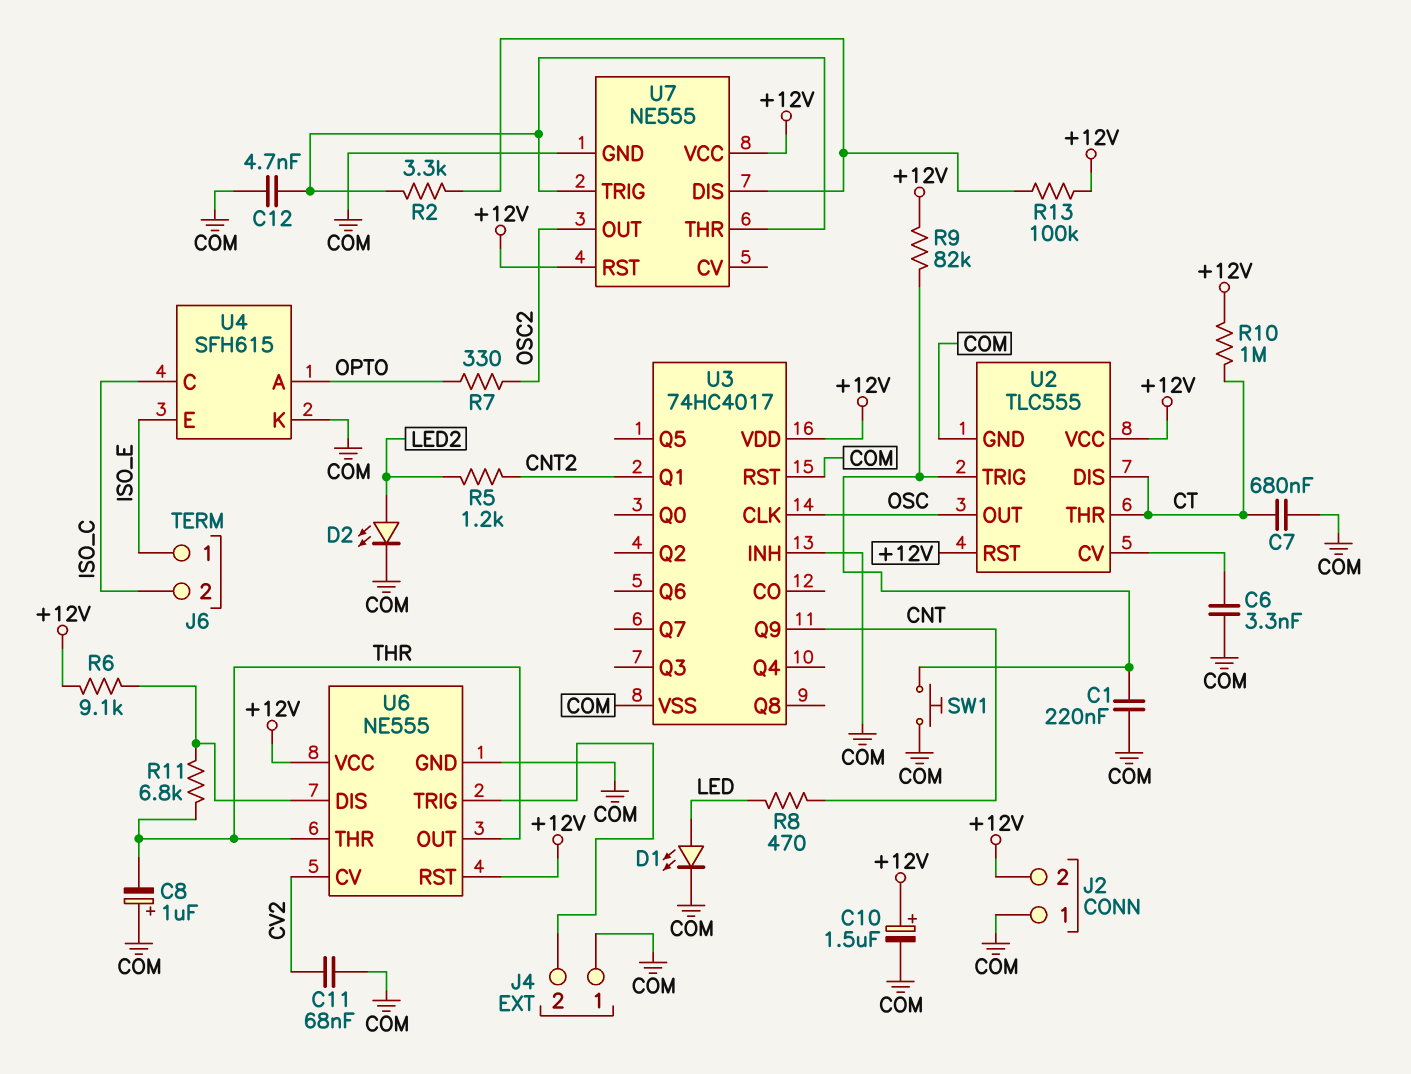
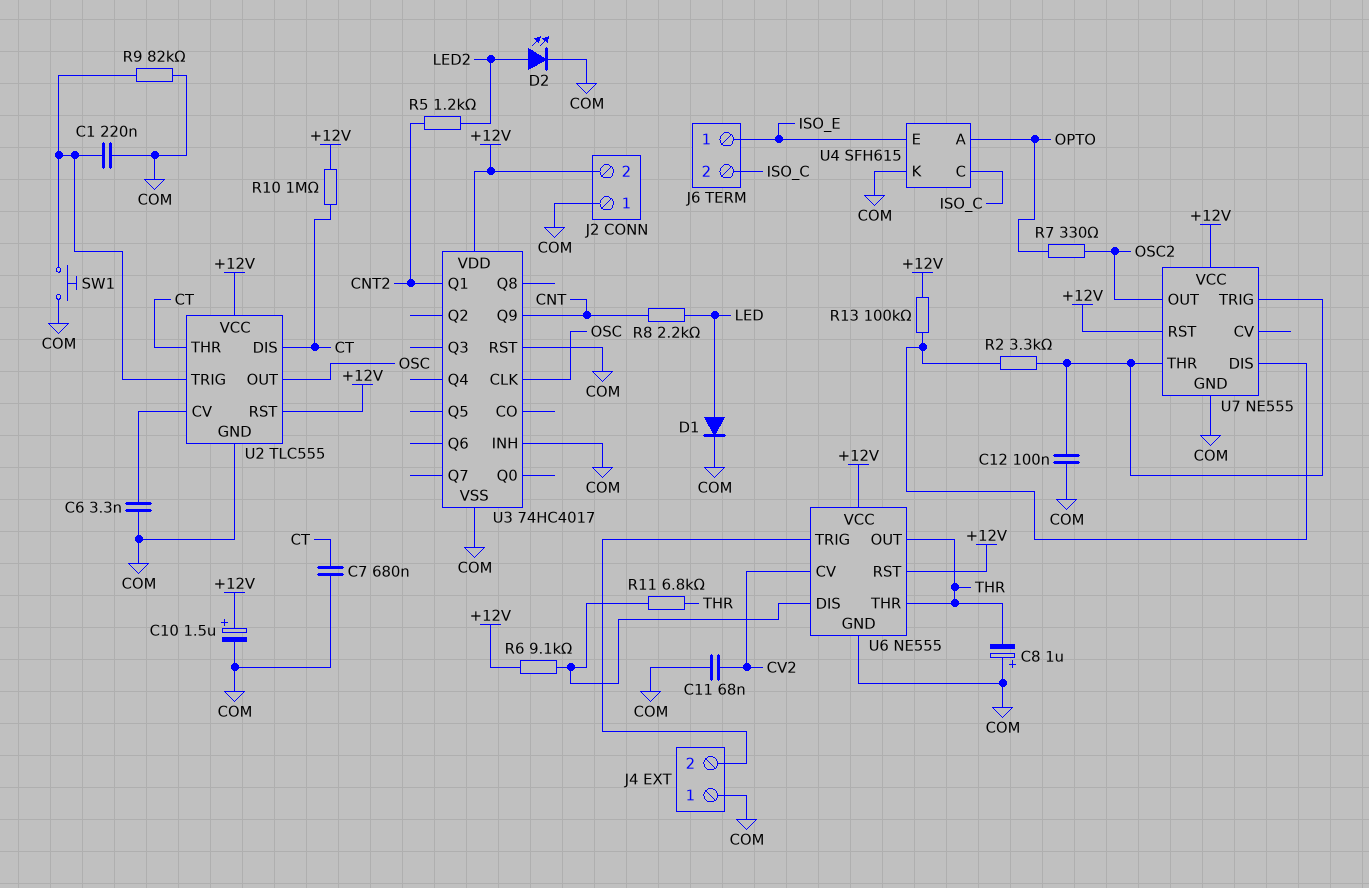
C12: 4.7nF (COM, U7/THR) -> 100nF (COM, U7/THR)
D1: LED (A LED, K COM) -> diode (A LED, K COM)
R8: 470 (CNT, LED) -> 2.2k (CNT, LED)
R9: 82k (+12V, U2/TRIG) -> 82k (COM, U2/TRIG)

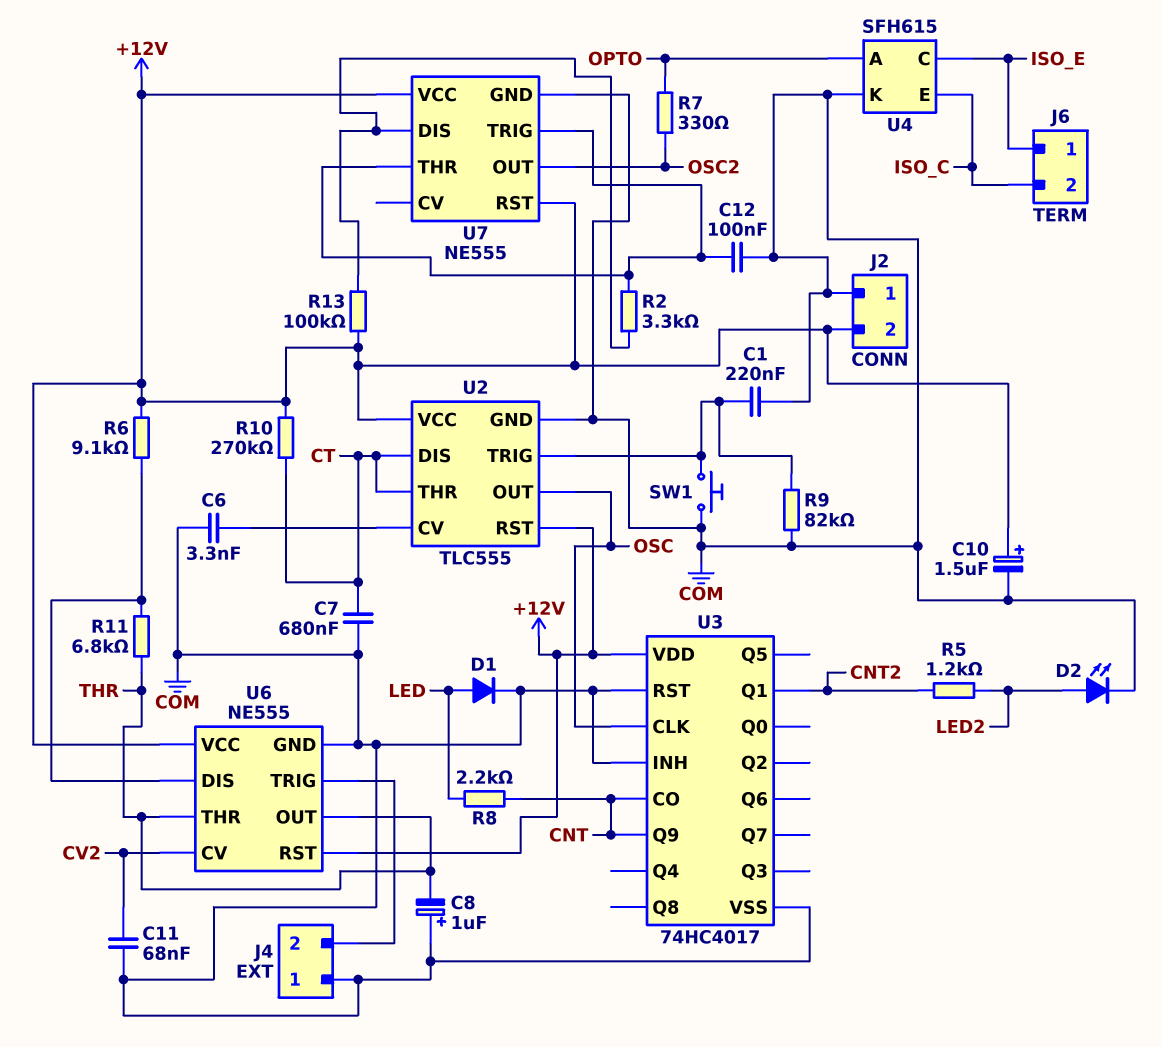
R10: 1M (+12V, CT) -> 270k (+12V, CT)
U3 pin CO: none -> CNT
U4 pin C: ISO_C -> ISO_E
U4 pin E: ISO_E -> ISO_C

